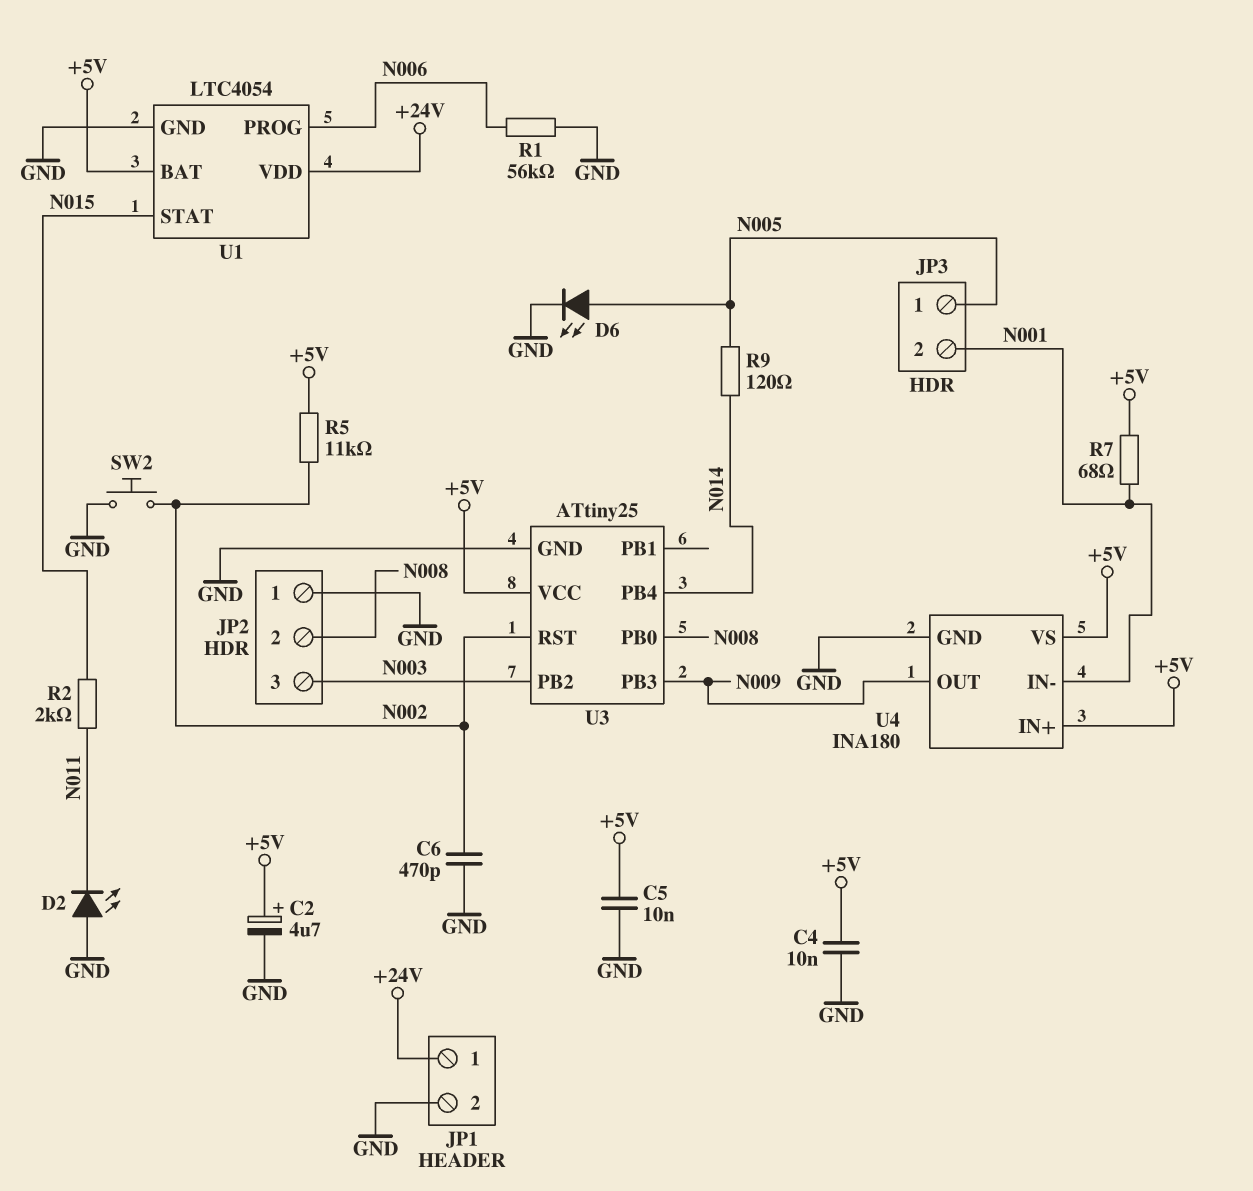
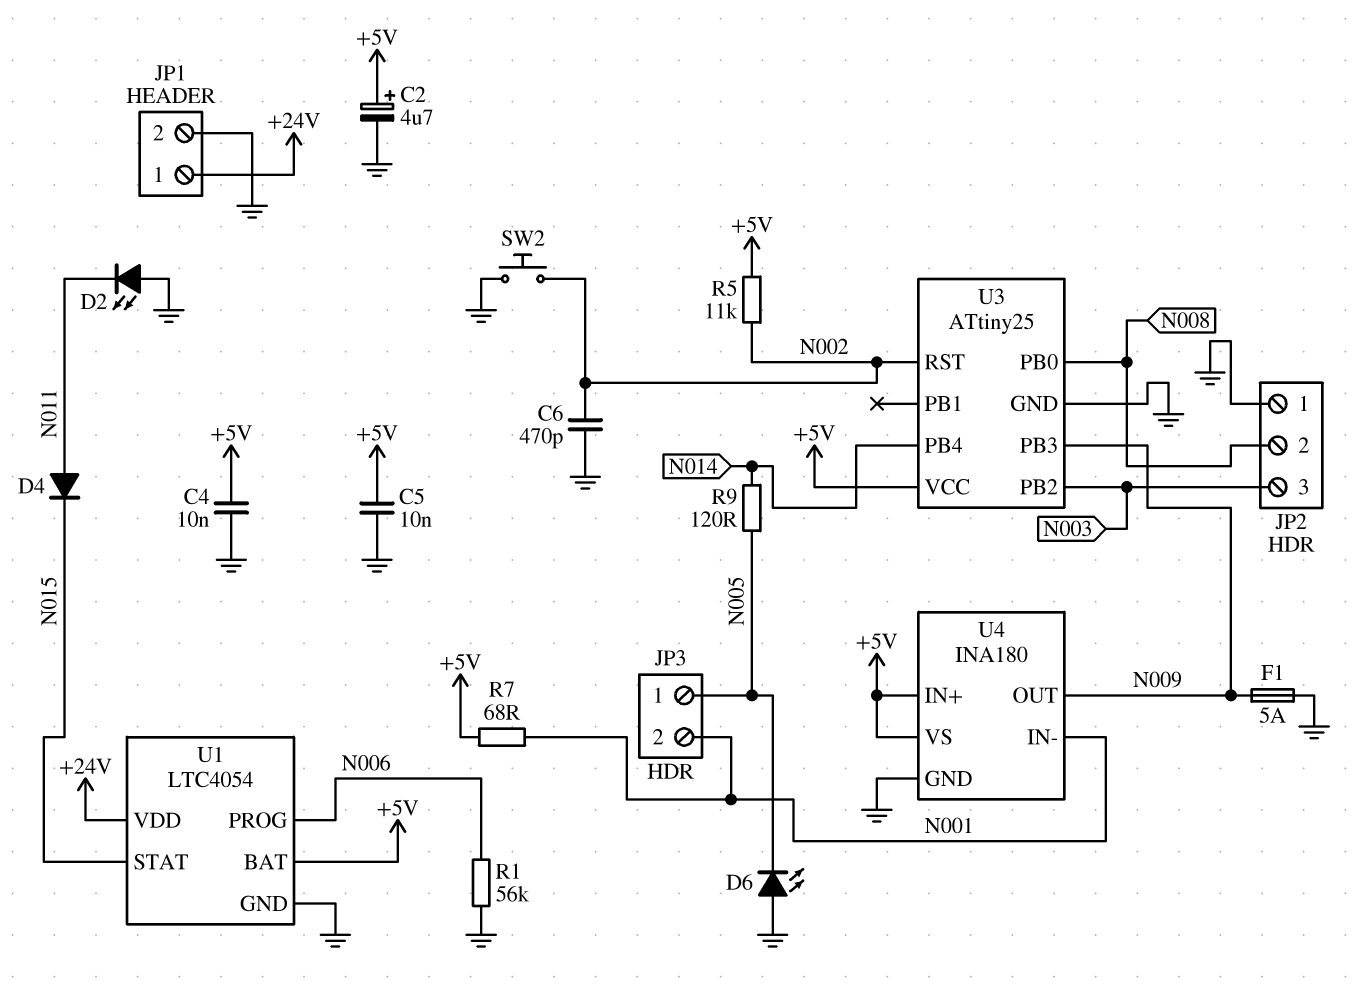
D4: none -> diode (A N011, K N015)
D6: LED (A N005, K GND) -> LED (A GND, K N005)
F1: none -> 5A (GND, N009)
R2: 2k (N011, N015) -> none

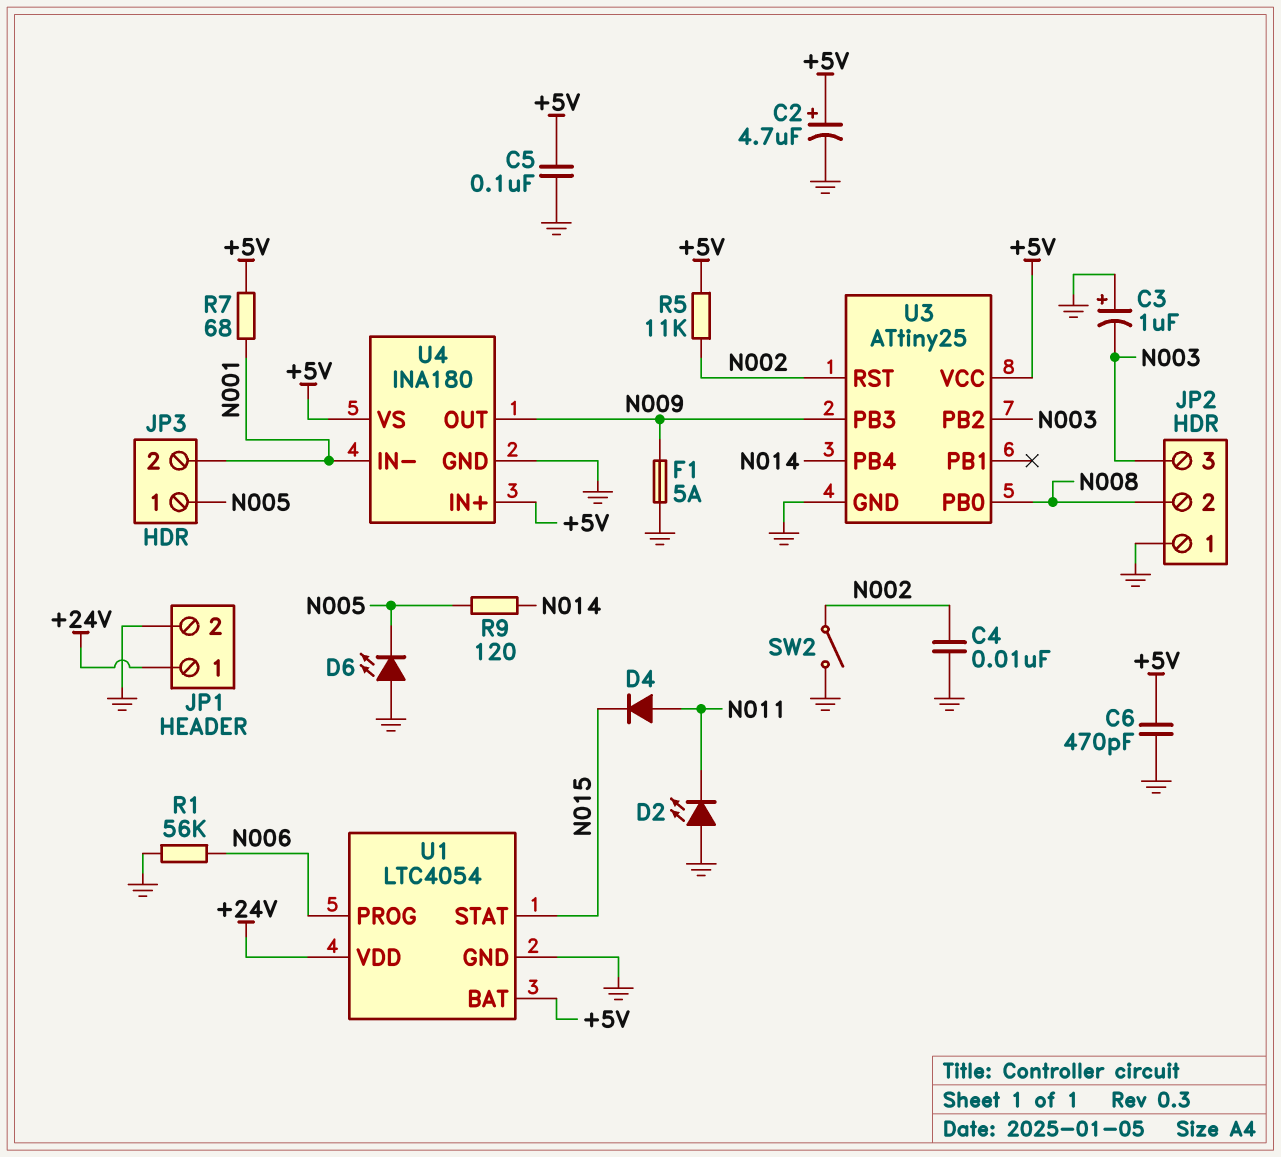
C3: none -> 1uF (plus GND, minus N003)
C4: 10nF (+5V, GND) -> 10nF (GND, N002)
C5: 10nF (+5V, GND) -> 100nF (+5V, GND)
C6: 470pF (GND, N002) -> 470pF (+5V, GND)
SW2: button (GND, N002) -> switch (GND, N002)

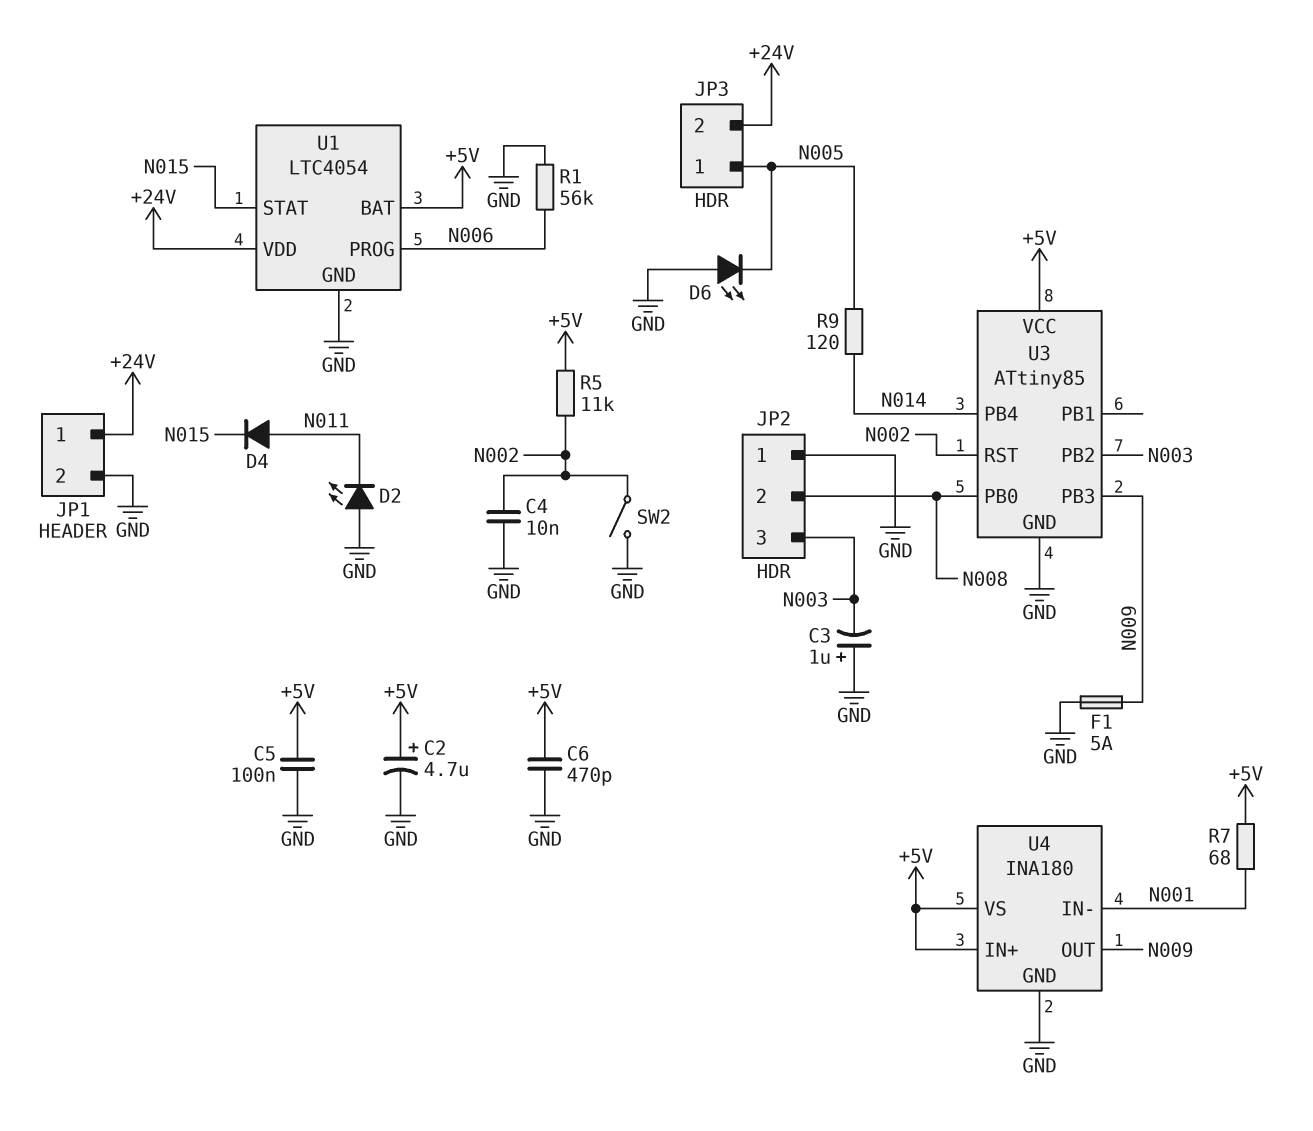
JP3 pin 2: N001 -> +24V
U3: ATtiny25 -> ATtiny85

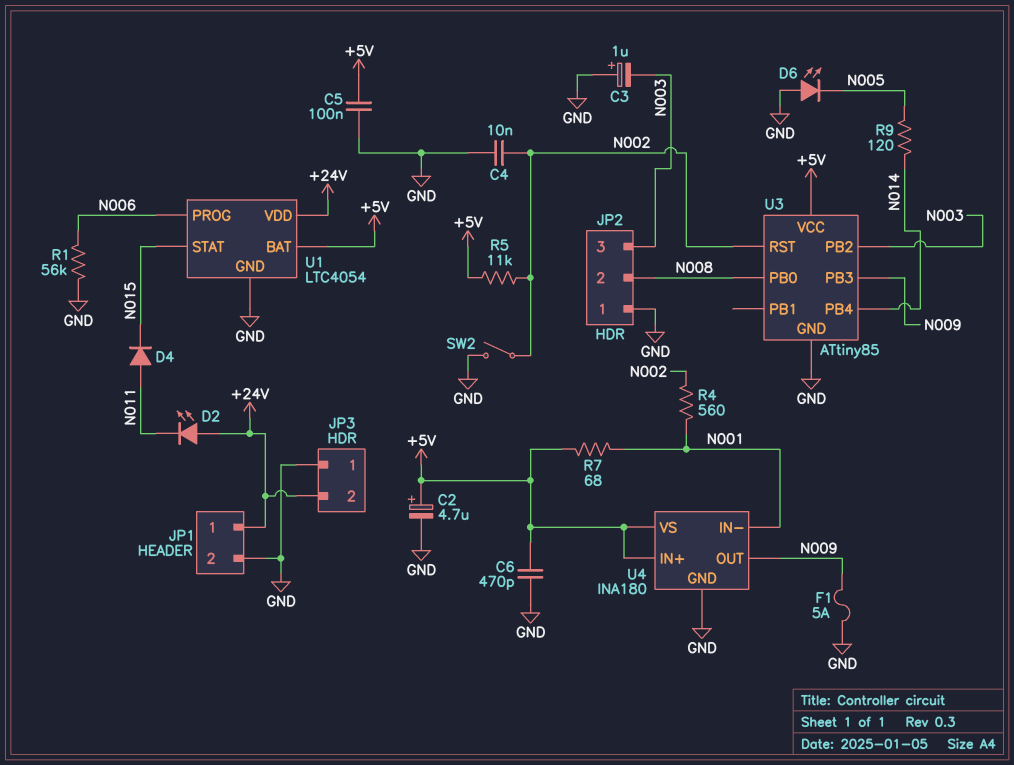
D2: LED (A GND, K N011) -> LED (A +24V, K N011)
JP3 pin 1: N005 -> GND
R4: none -> 560 (N001, N002)

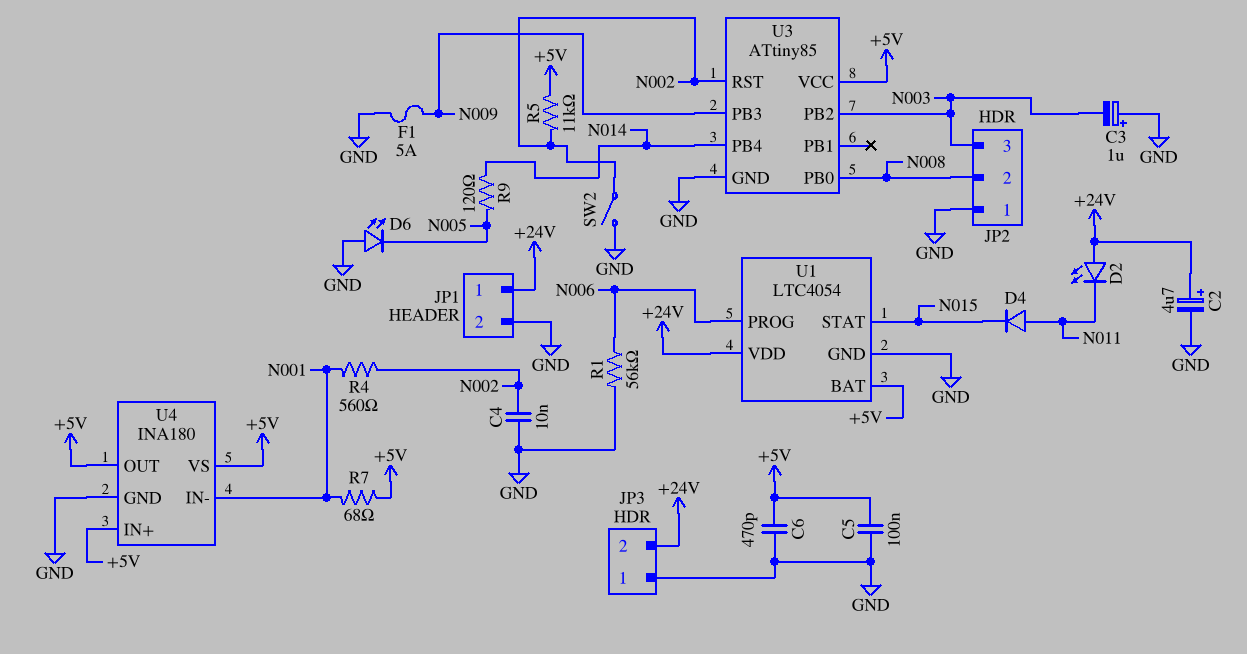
C2: 4.7uF (plus +5V, minus GND) -> 4.7uF (plus +24V, minus GND)
U4 pin OUT: N009 -> +5V

